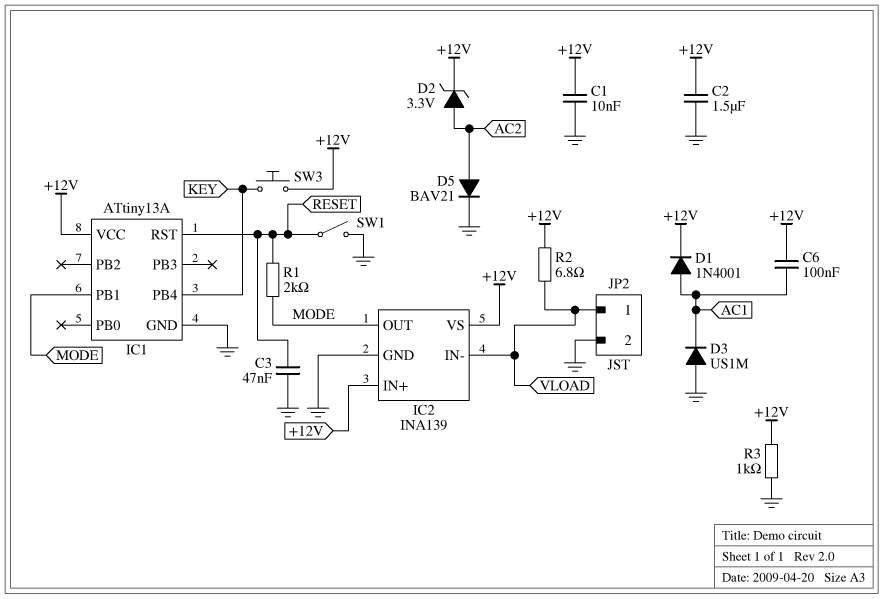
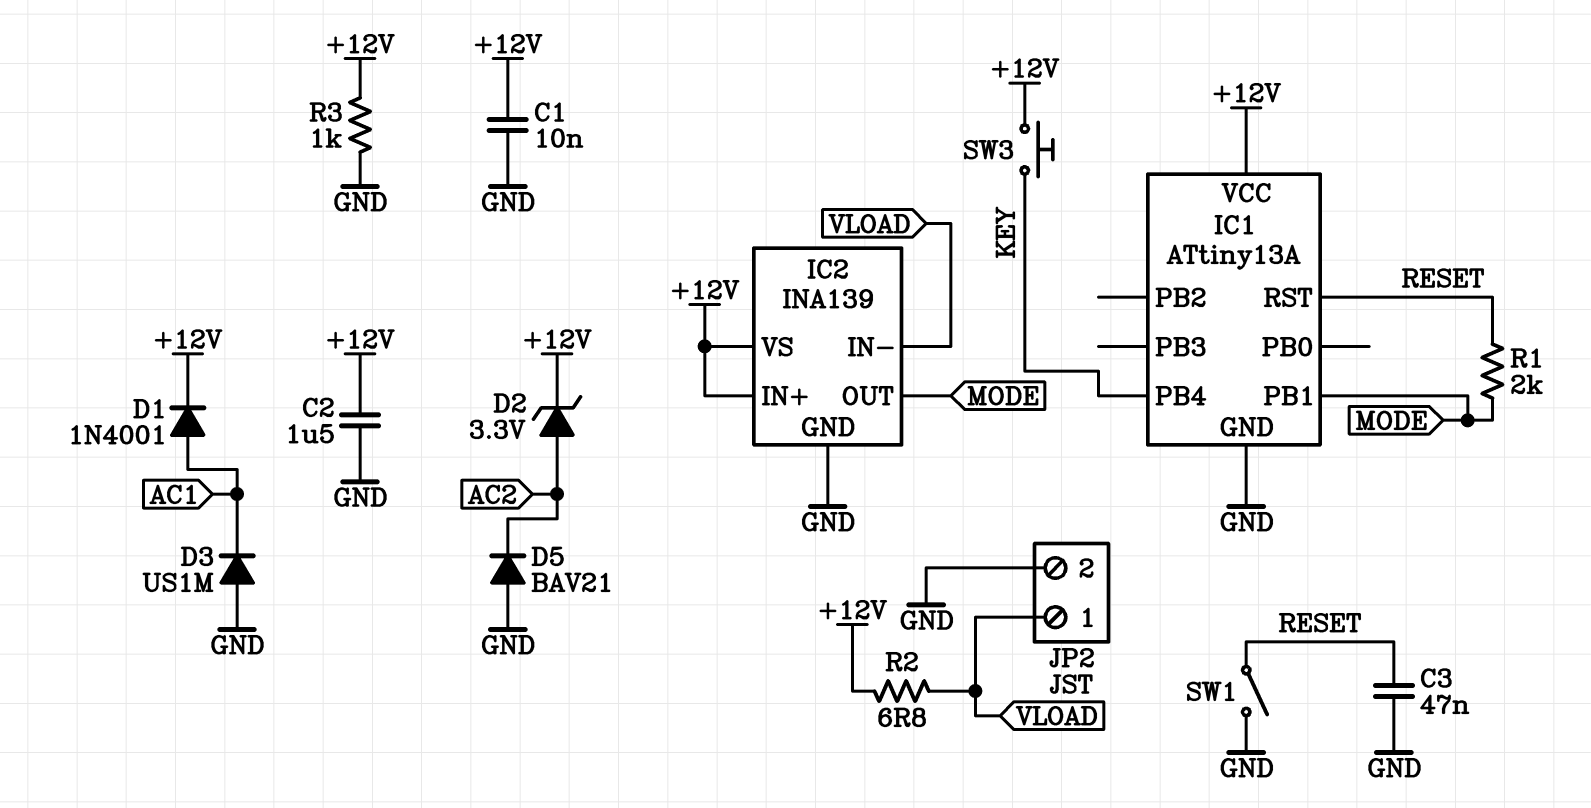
C6: 100nF (+12V, AC1) -> none
D5: diode BAV21 (A AC2, K GND) -> diode BAV21 (A GND, K AC2)

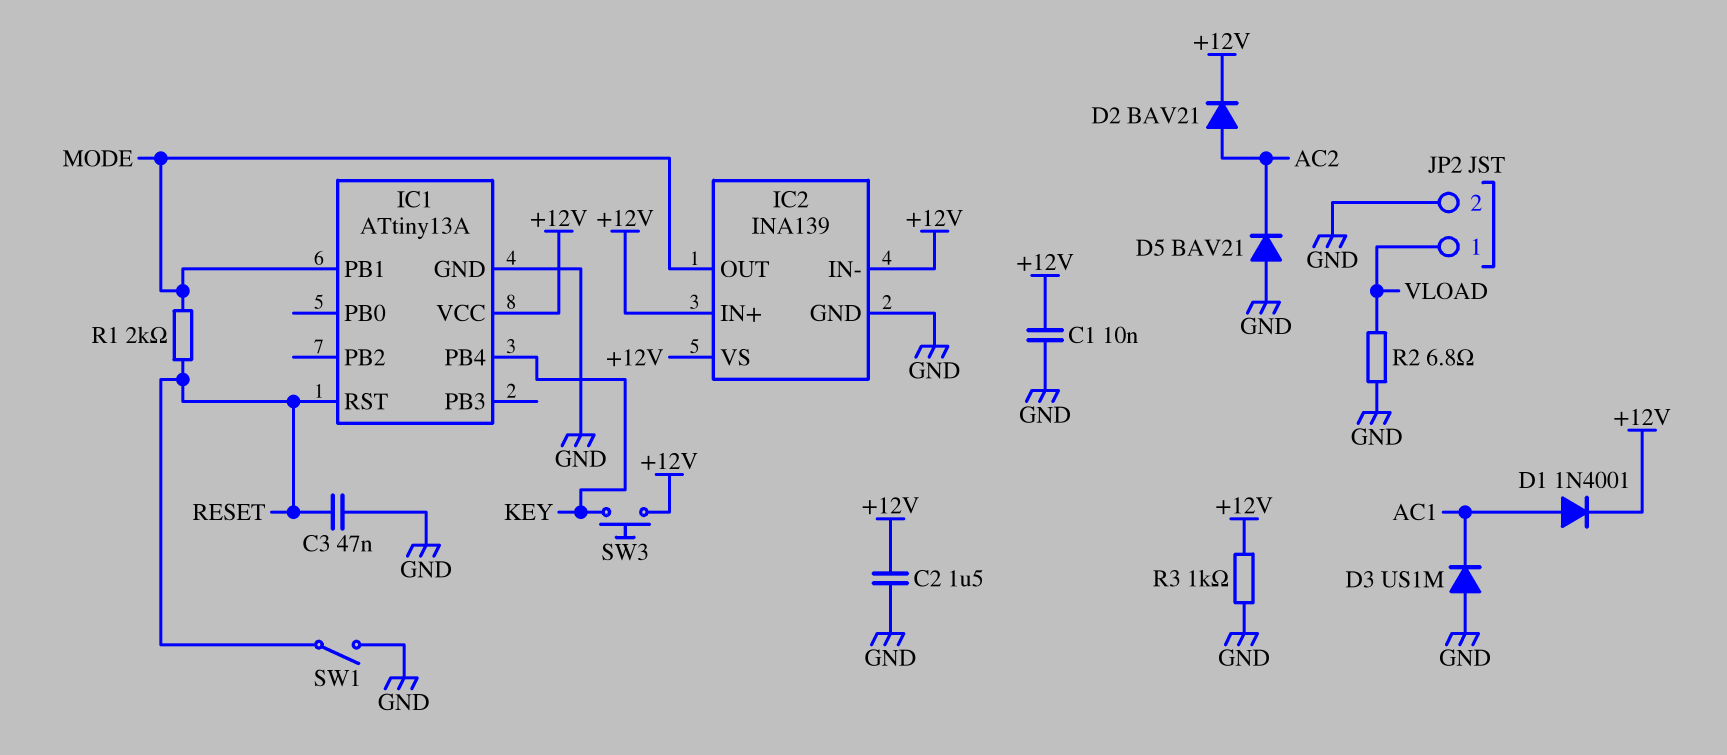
D2: zener 3.3V (A AC2, K +12V) -> diode BAV21 (A AC2, K +12V)
IC2 pin IN-: VLOAD -> +12V
R2: 6.8 (+12V, VLOAD) -> 6.8 (GND, VLOAD)

